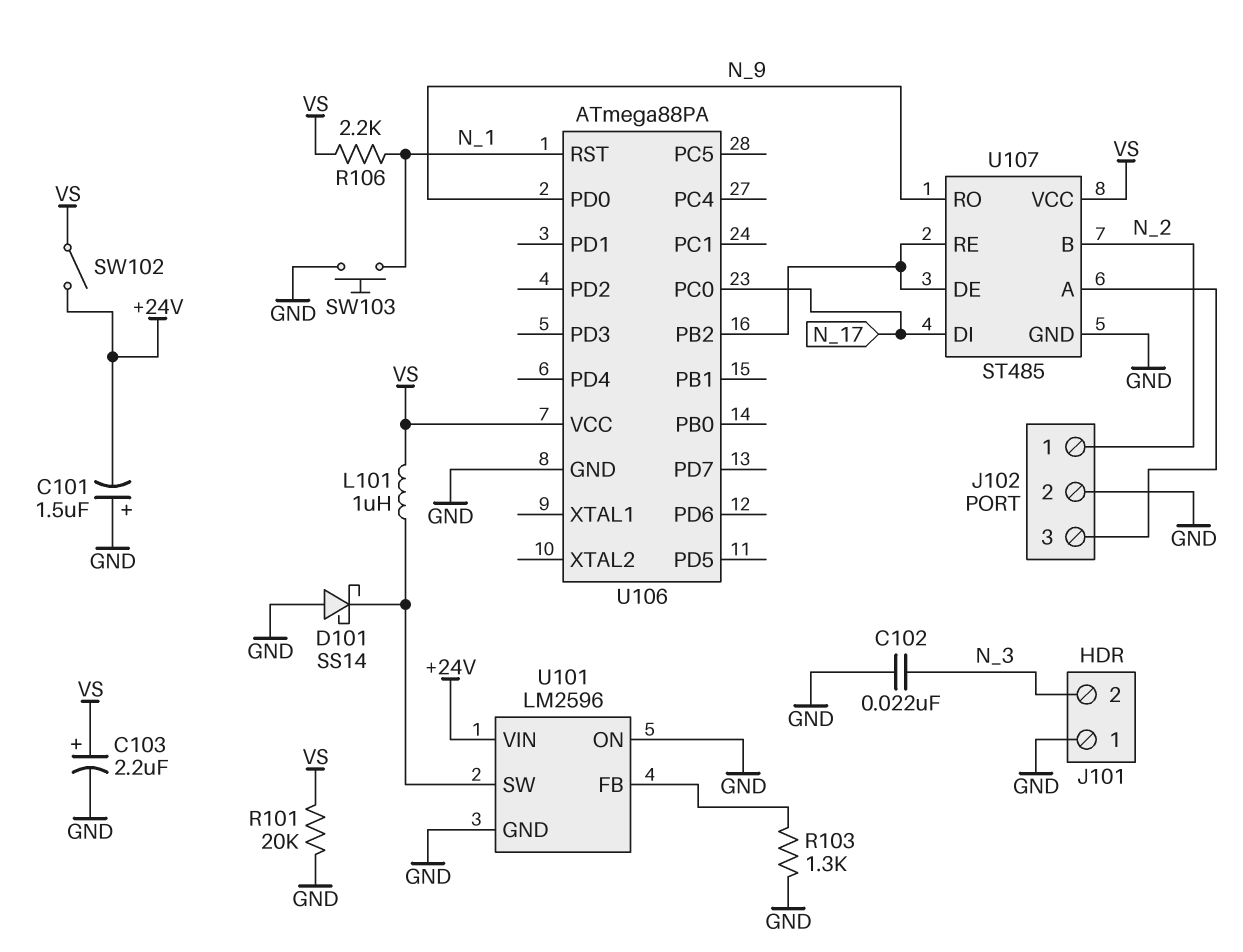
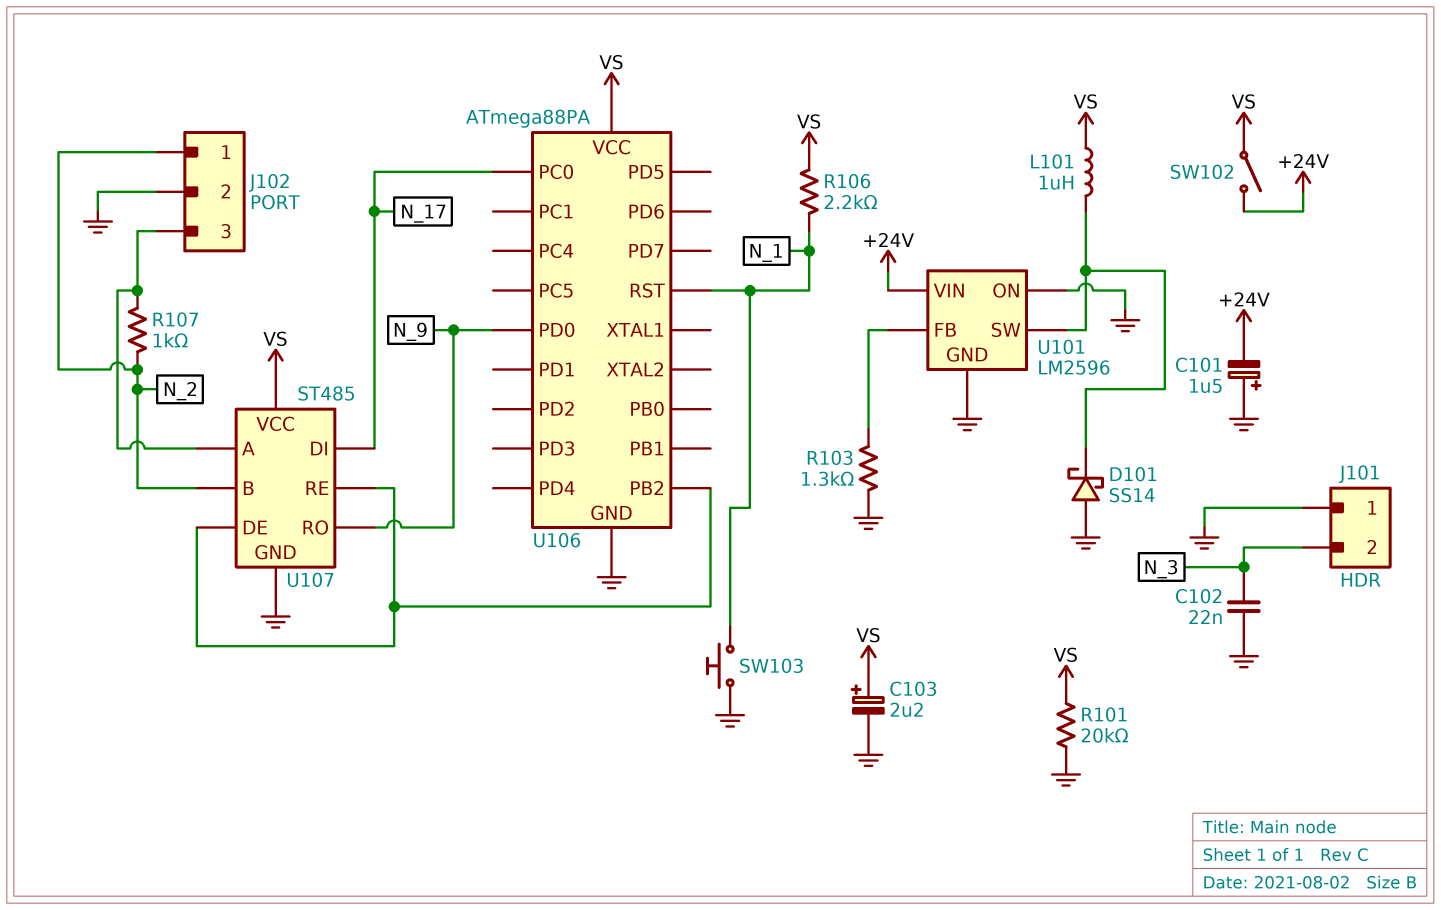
R107: none -> 1k (J102/3, N_2)

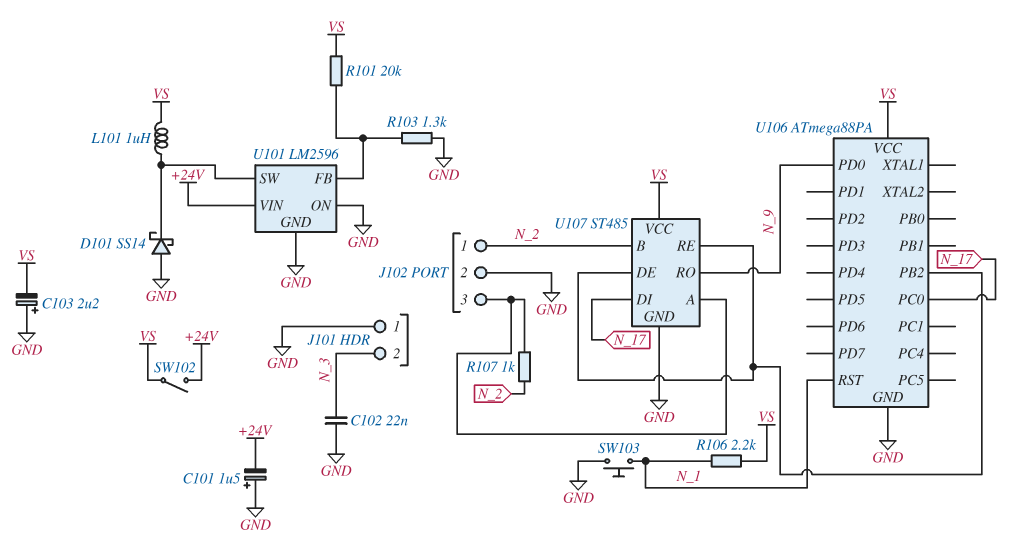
C103: 2.2uF (plus VS, minus GND) -> 2.2uF (plus GND, minus VS)
R101: 20k (GND, VS) -> 20k (U101/FB, VS)

